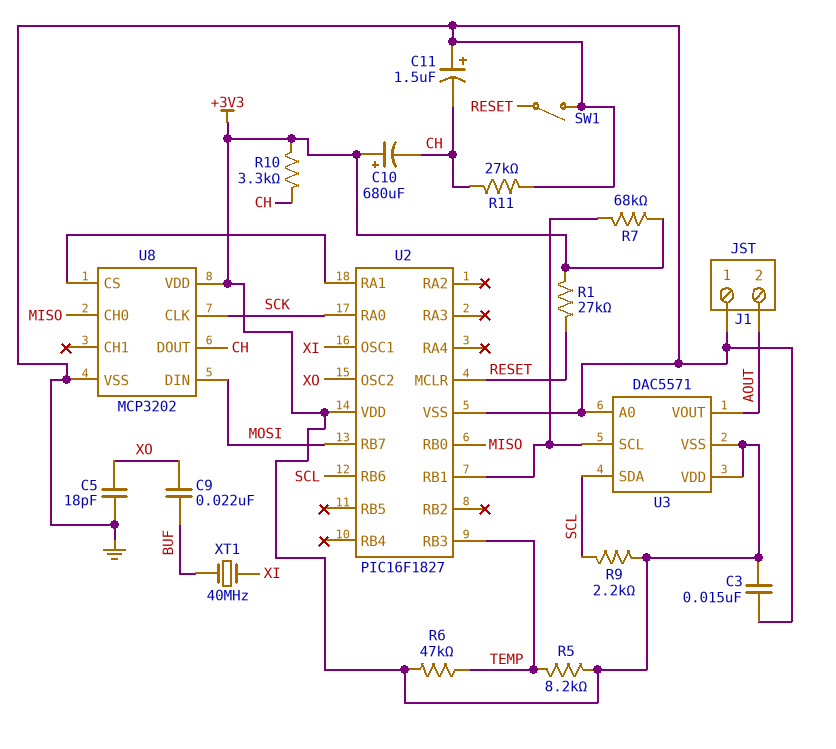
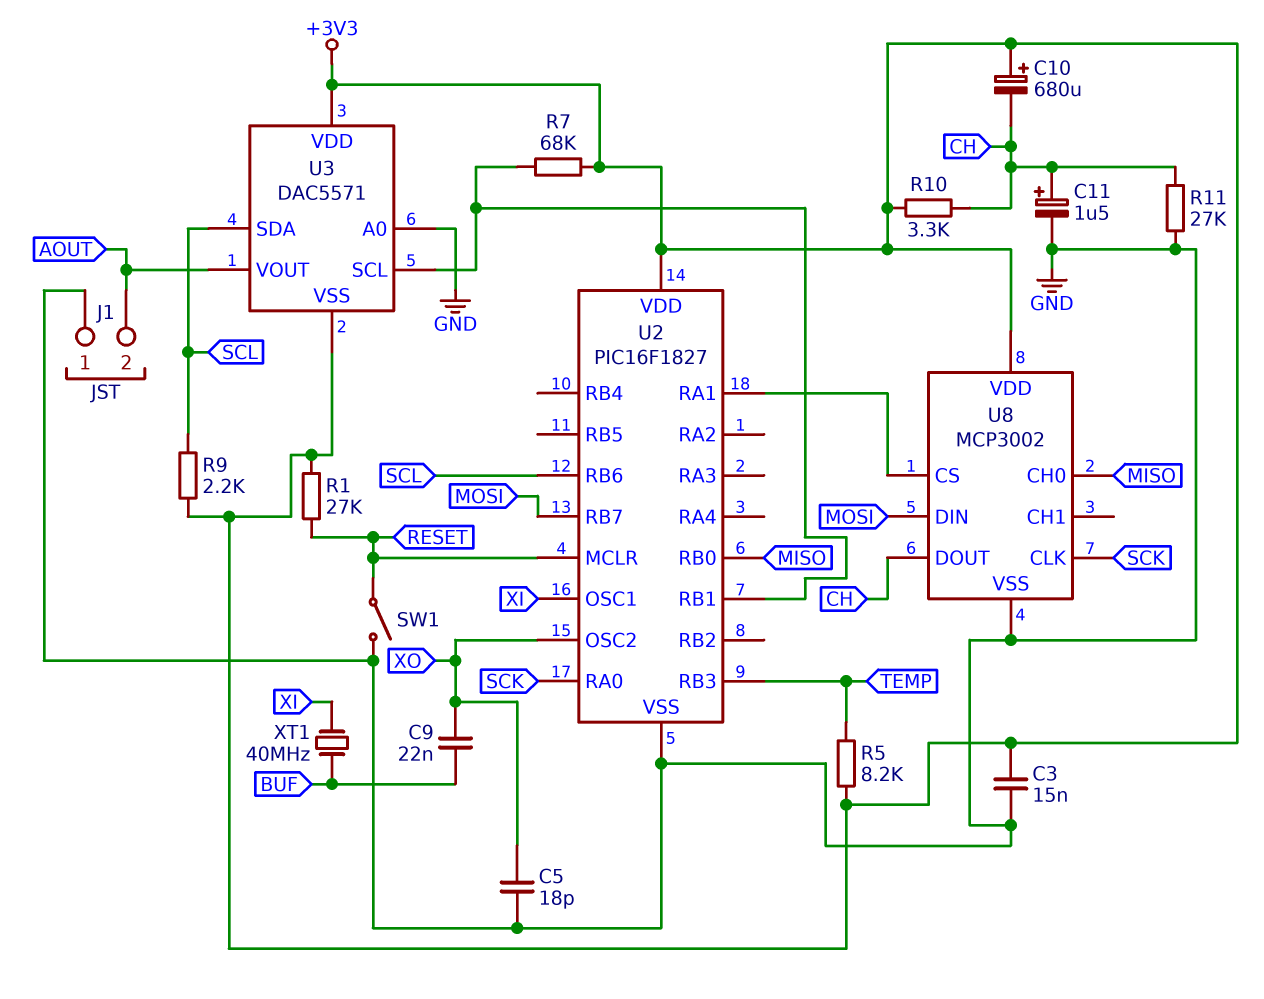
C11: 1.5uF (plus GND, minus CH) -> 1.5uF (plus CH, minus GND)
R6: 47k (+3V3, TEMP) -> none
U8: MCP3202 -> MCP3002

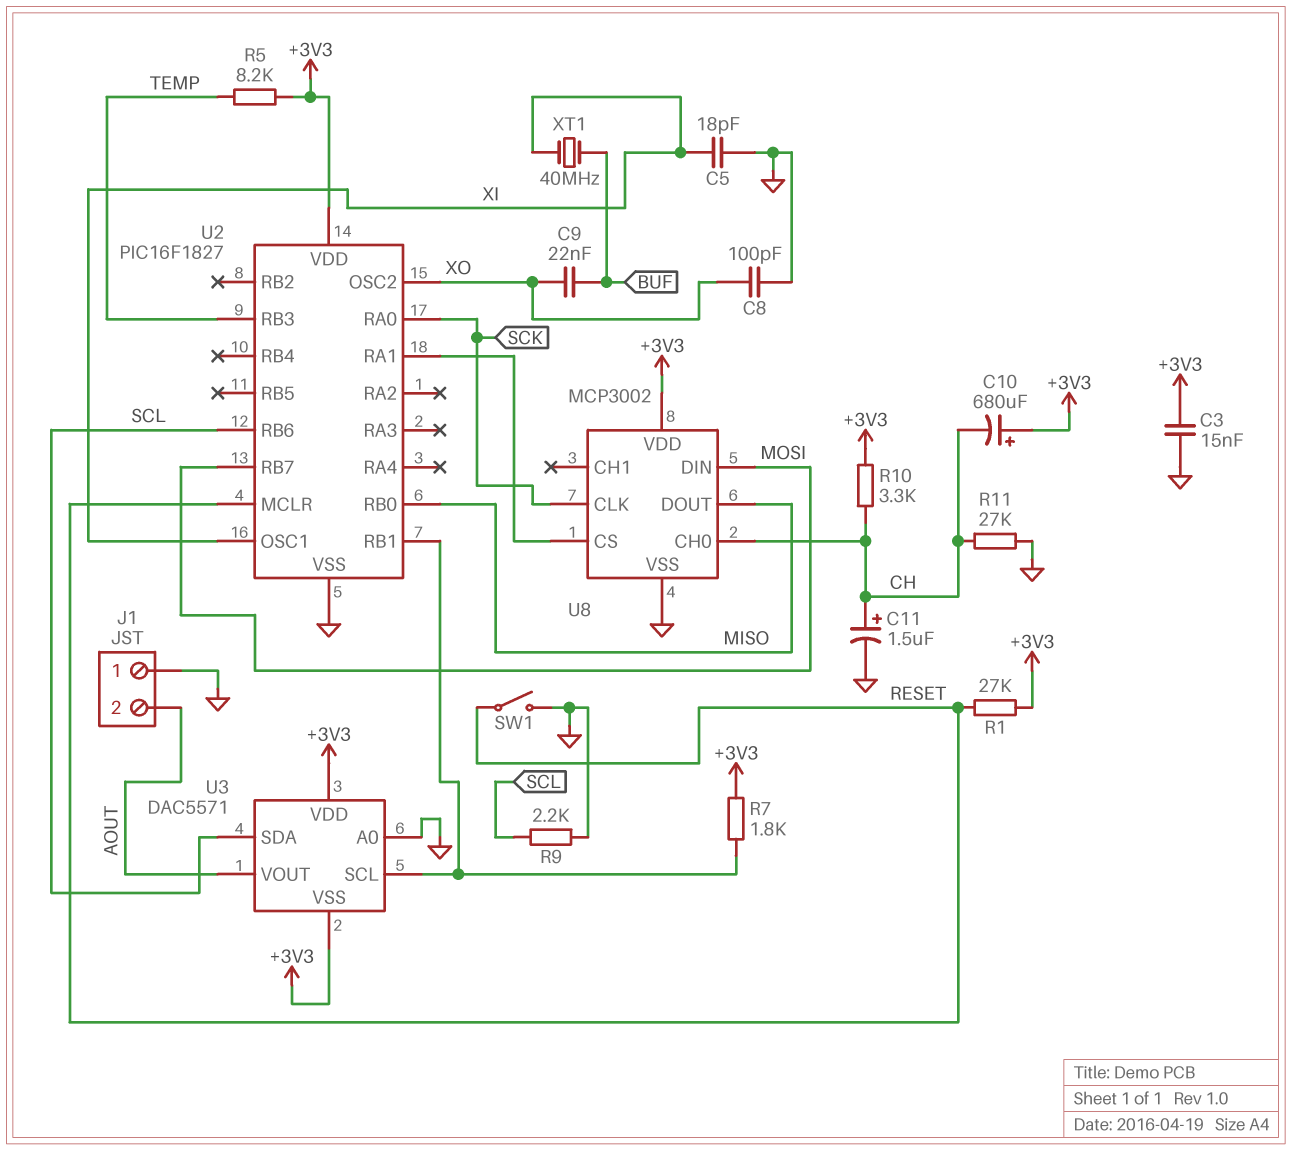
C5: 18pF (GND, XO) -> 18pF (GND, XI)
C8: none -> 100pF (GND, XO)
R7: 68k (+3V3, U2/RB1) -> 1.8k (+3V3, U2/RB1)
R9: 2.2k (+3V3, SCL) -> 2.2k (GND, SCL)
U8 pin CH0: MISO -> CH
U8 pin DOUT: CH -> MISO

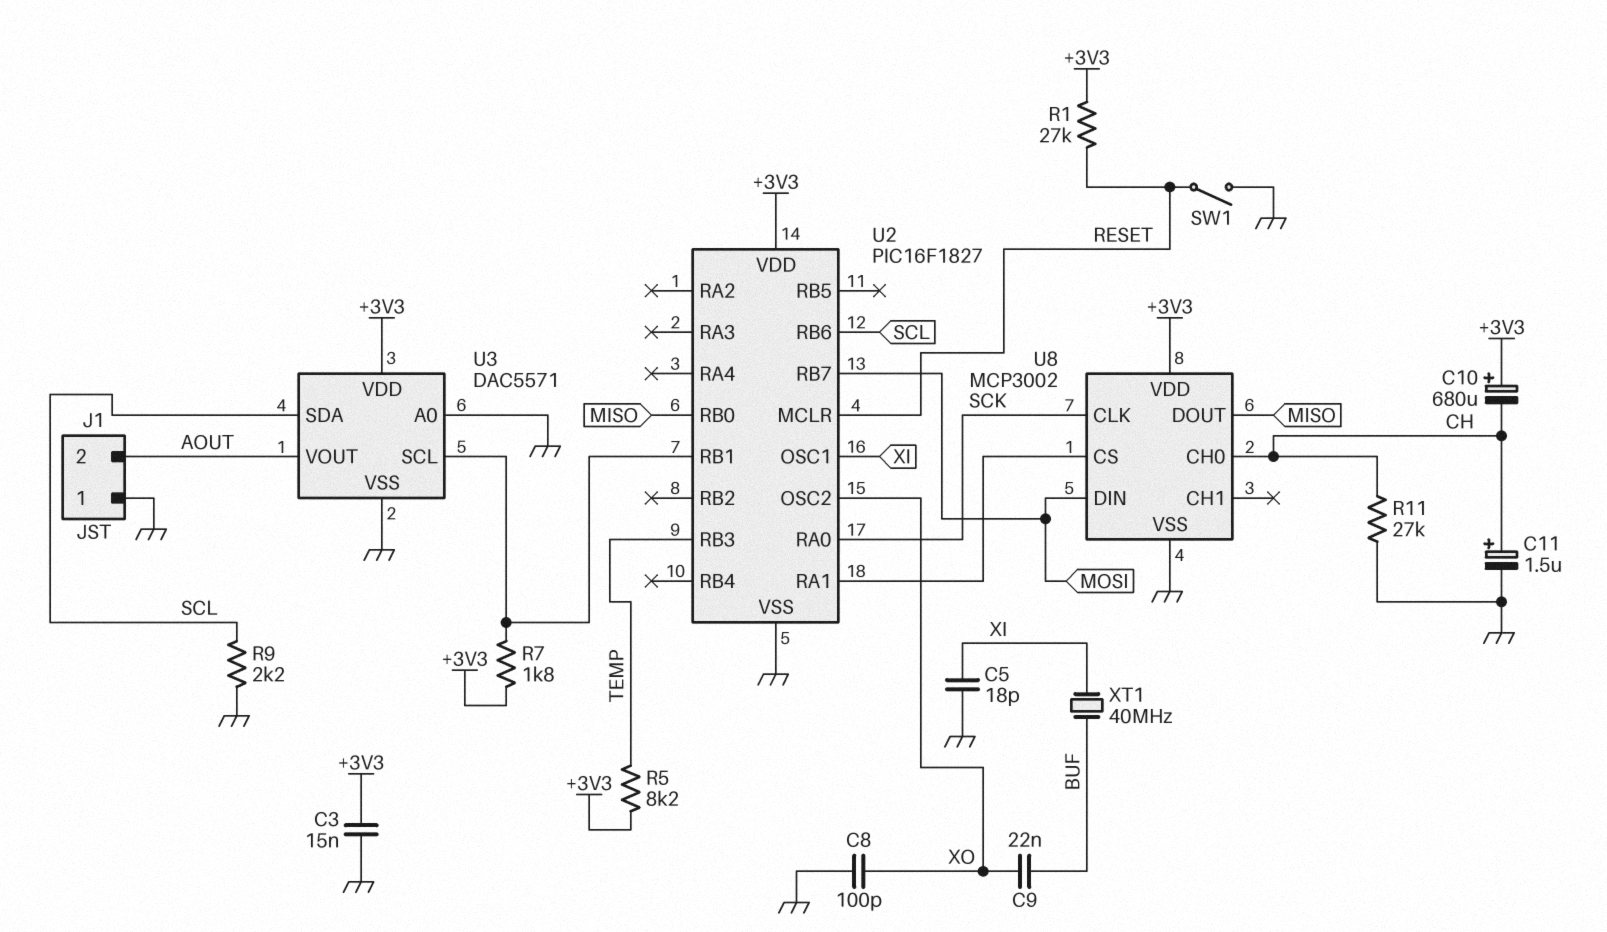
R10: 3.3k (+3V3, CH) -> none
U3 pin VSS: +3V3 -> GND

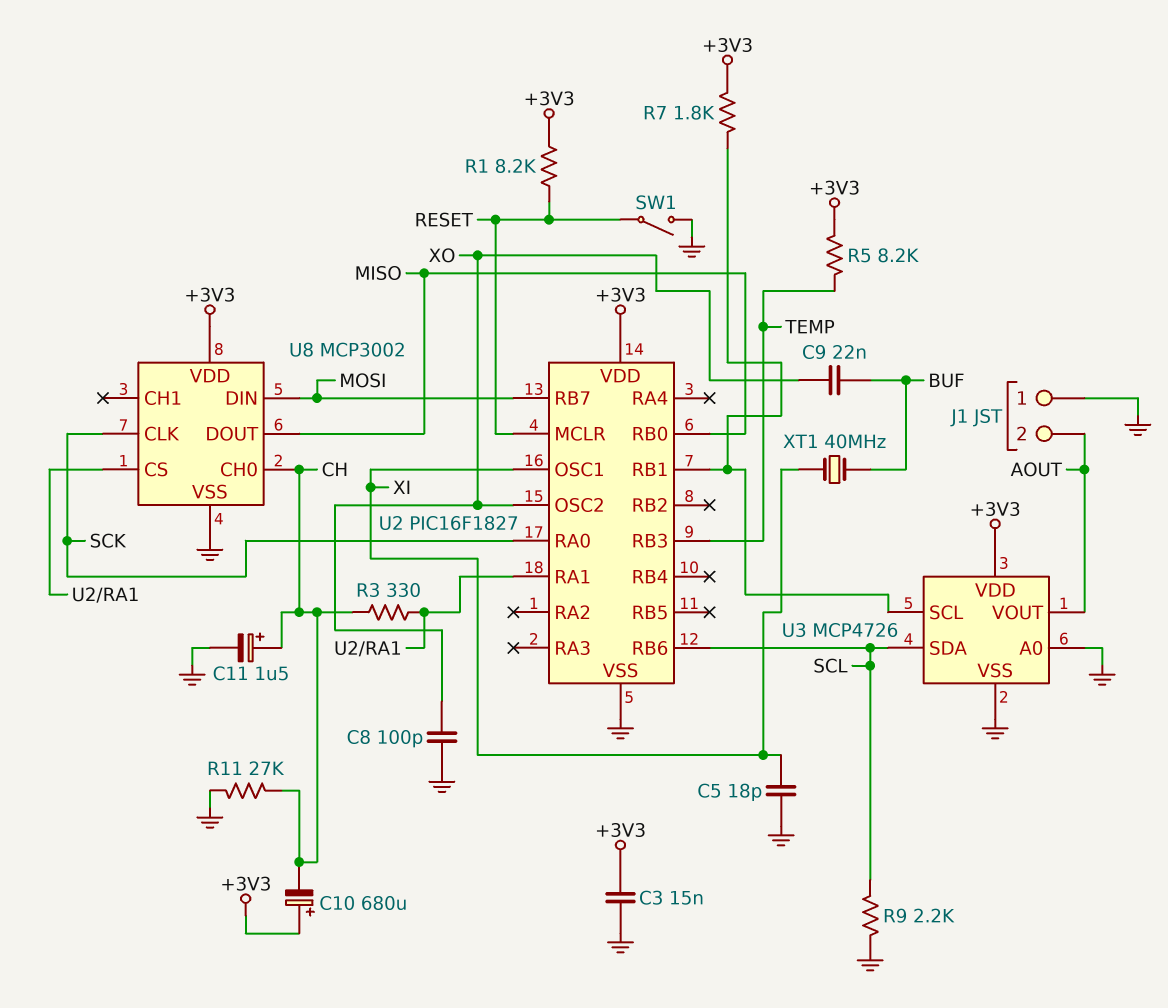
R1: 27k (+3V3, RESET) -> 8.2k (+3V3, RESET)
R3: none -> 330 (CH, U2/RA1)
U3: DAC5571 -> MCP4726

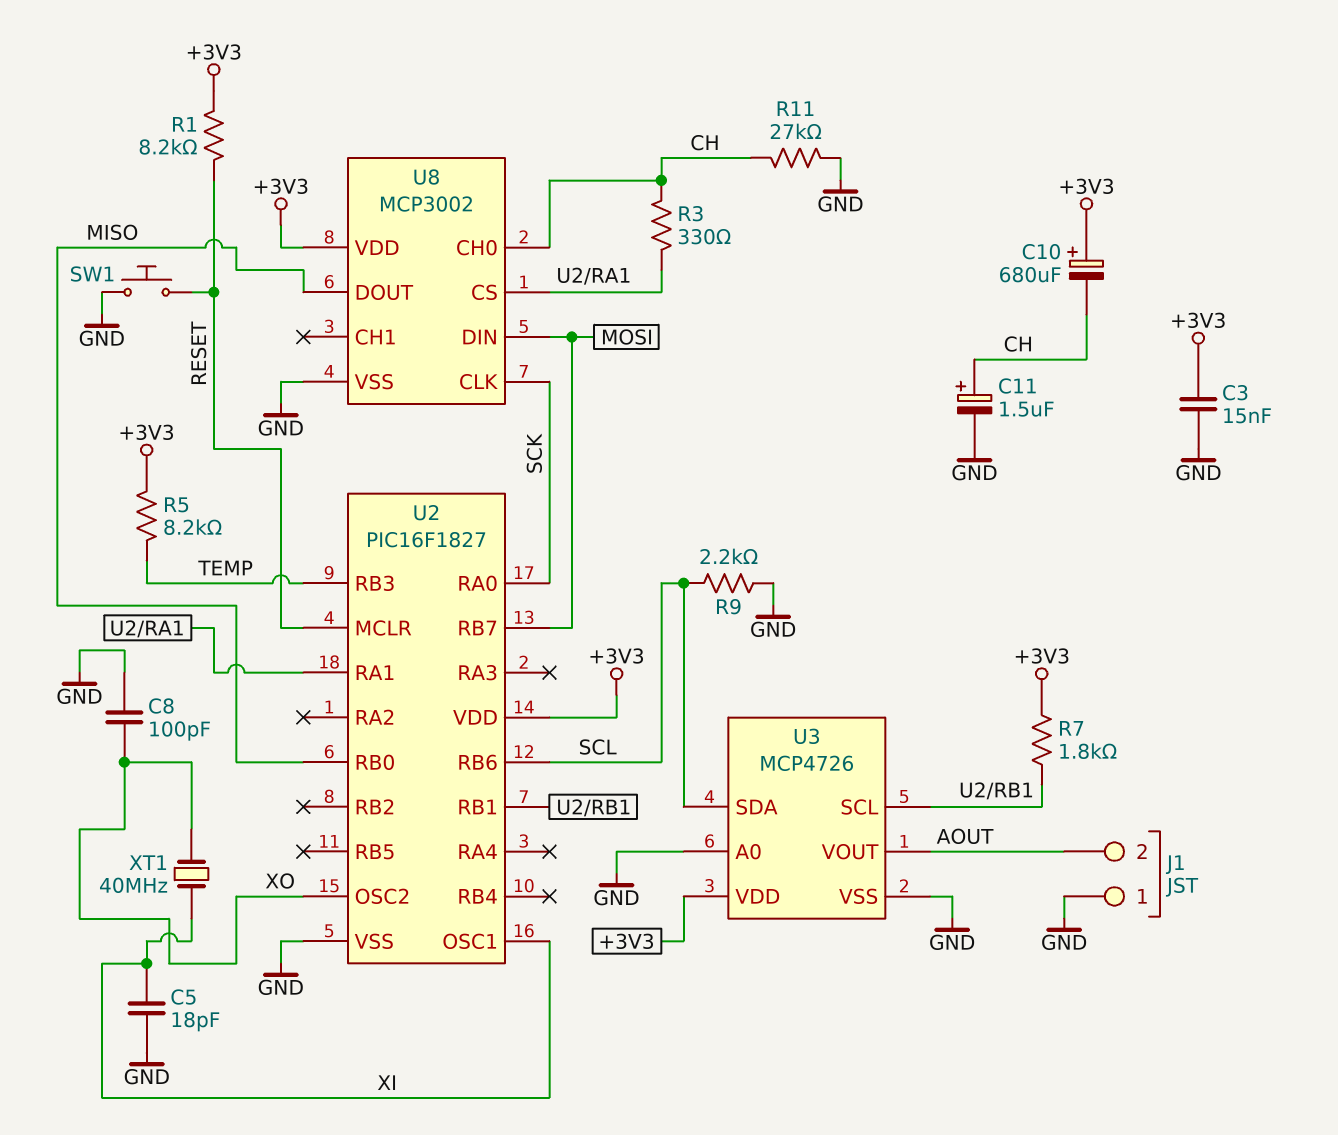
C9: 22nF (BUF, XO) -> none
SW1: switch (GND, RESET) -> button (GND, RESET)
XT1: 40MHz (BUF, XI) -> 40MHz (XI, XO)

